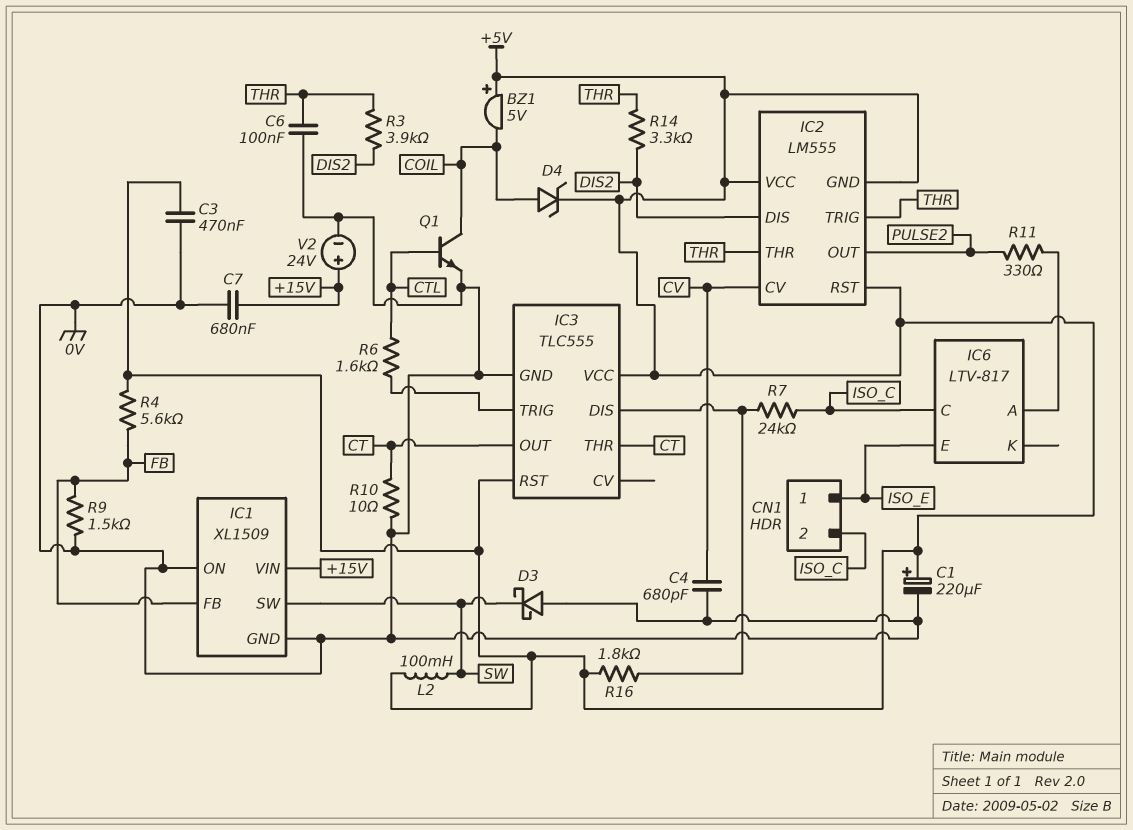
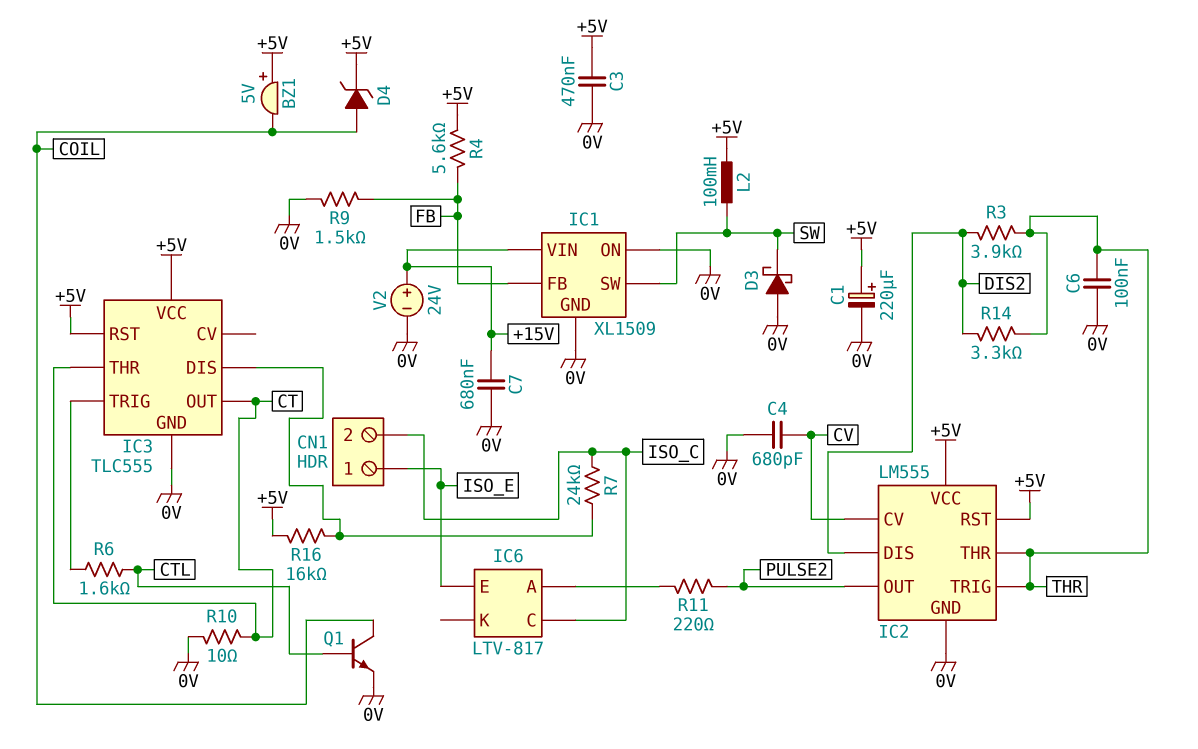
IC2 pin GND: +5V -> 0V
R11: 330 (IC6/A, PULSE2) -> 220 (IC6/A, PULSE2)
R16: 1.8k (+5V, IC3/DIS) -> 16k (+5V, IC3/DIS)

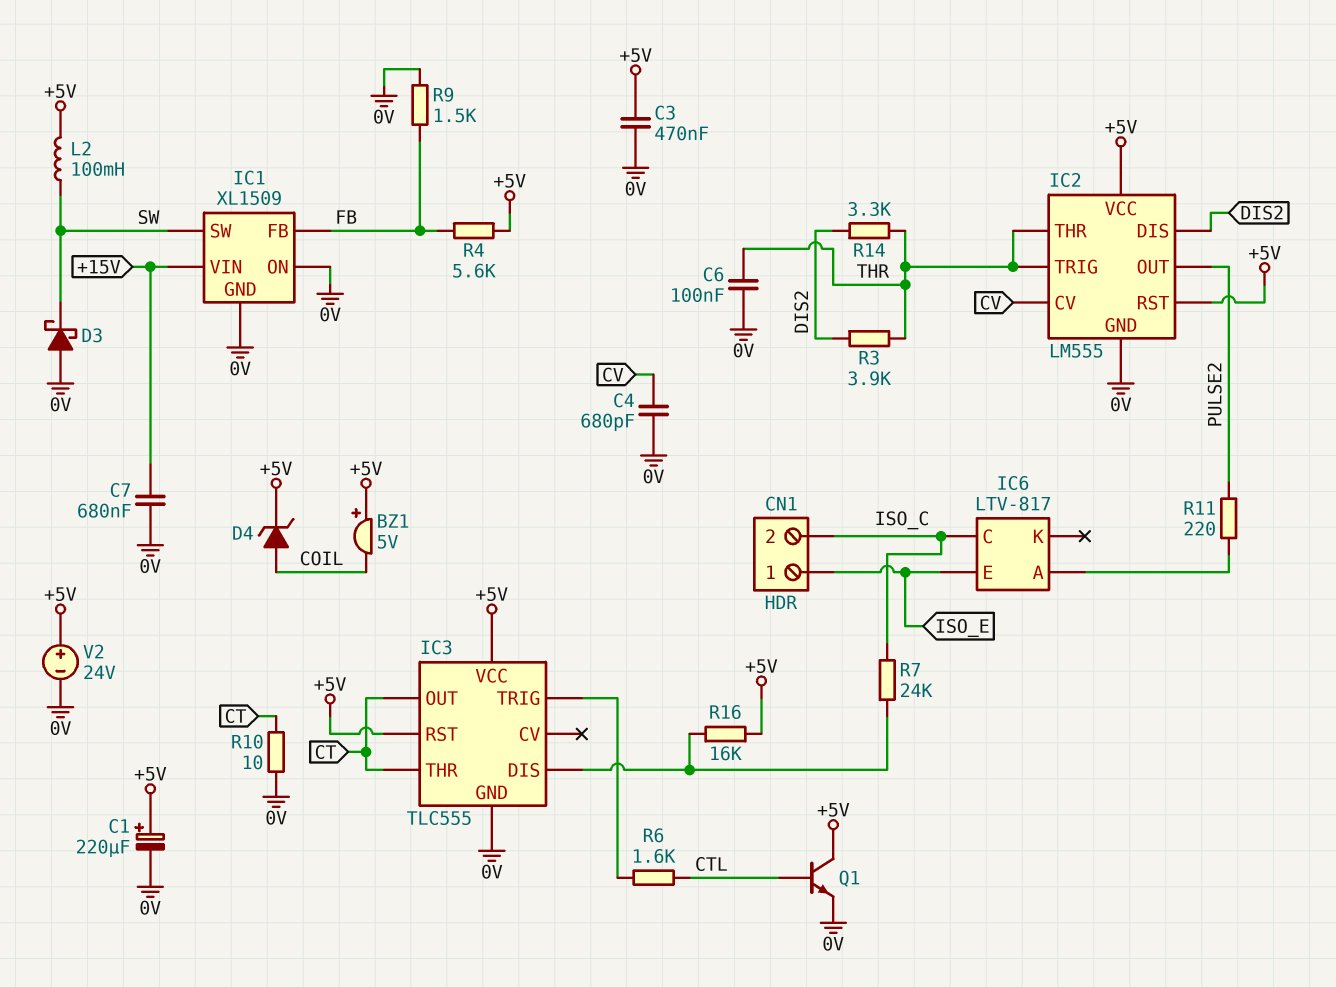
Q1: NPN (B CTL, C COIL, E 0V) -> NPN (B CTL, C +5V, E 0V)
V2: 24V (plus +15V, minus 0V) -> 24V (plus +5V, minus 0V)

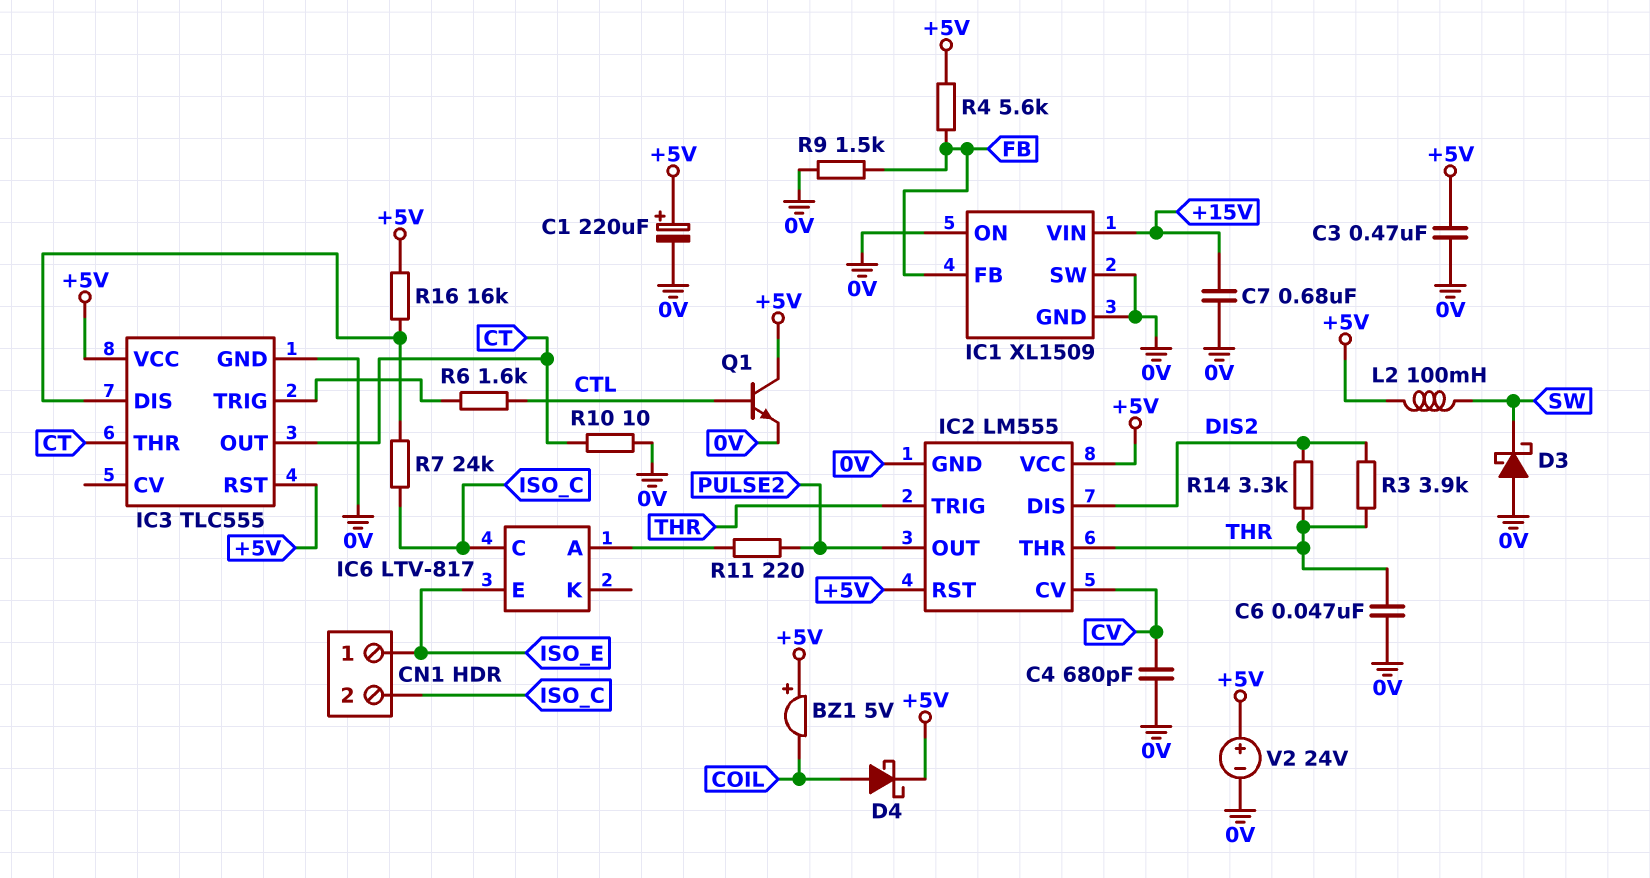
C6: 100nF (0V, THR) -> 47nF (0V, THR)
D4: zener (A COIL, K +5V) -> schottky (A COIL, K +5V)
IC1 pin SW: SW -> 0V

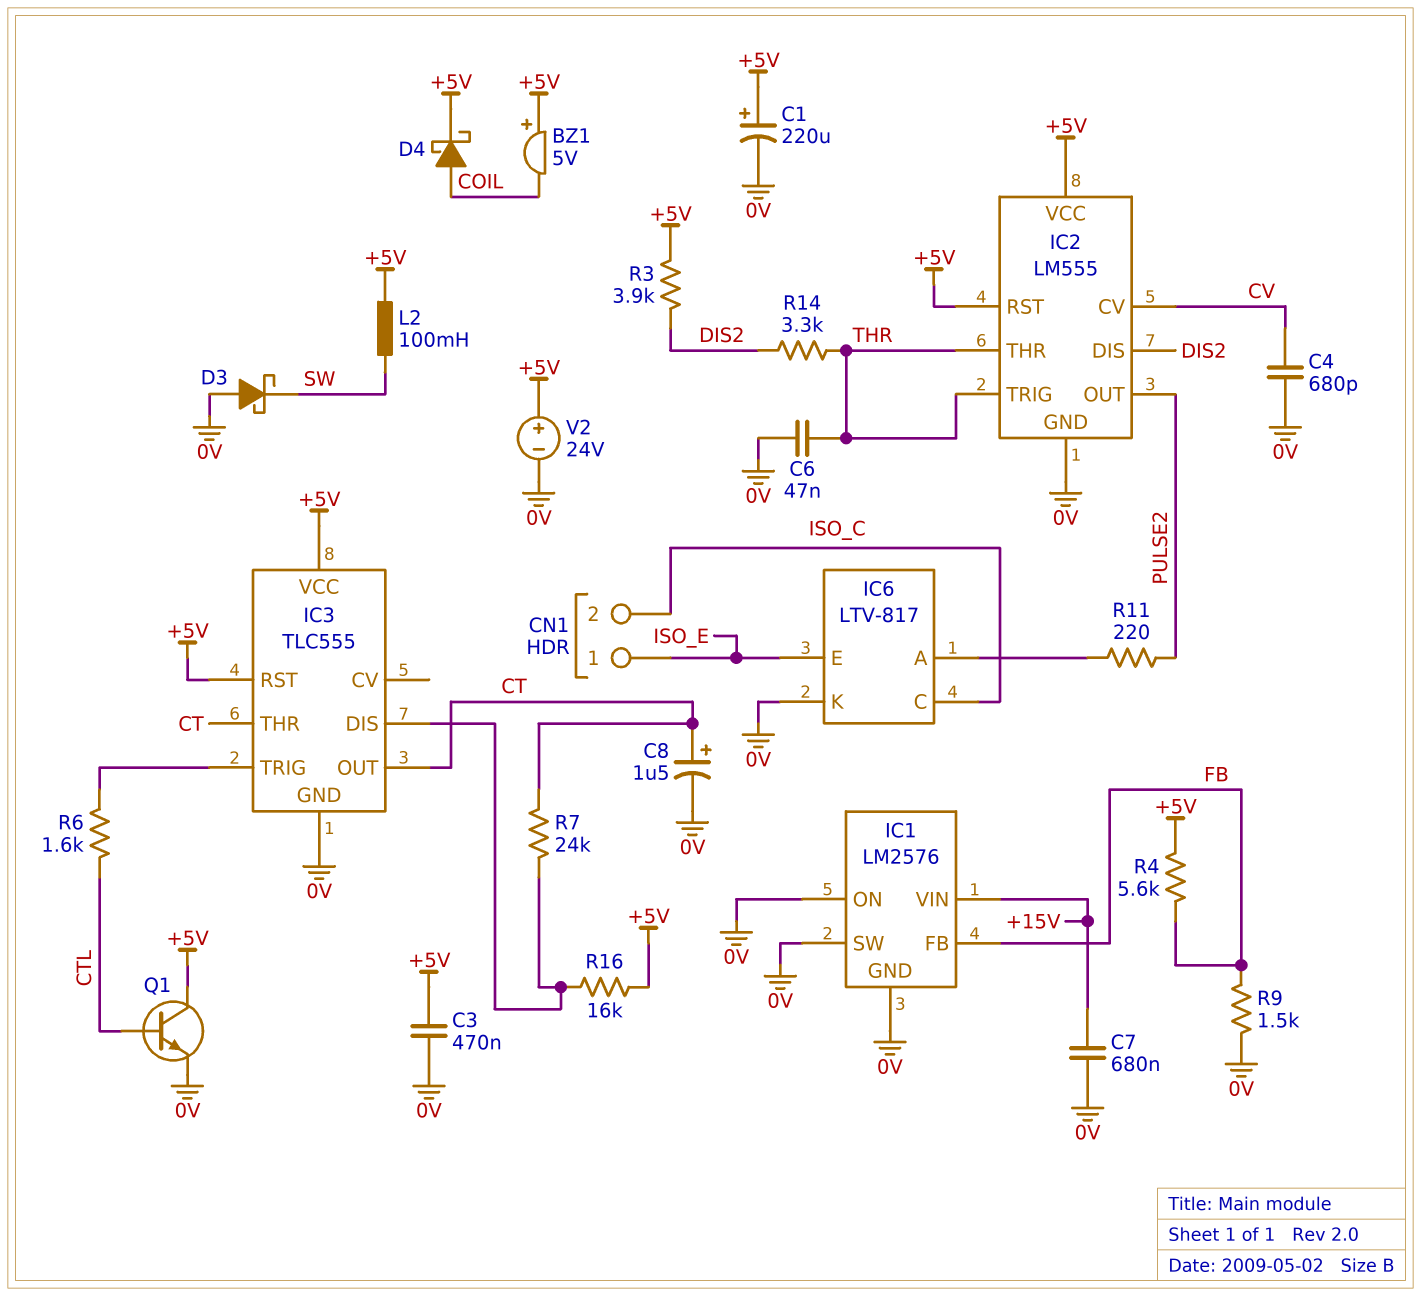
C8: none -> 1.5uF (plus CT, minus 0V)
IC1: XL1509 -> LM2576
IC6 pin K: none -> 0V
R3: 3.9k (DIS2, THR) -> 3.9k (+5V, DIS2)
R7: 24k (IC3/DIS, ISO_C) -> 24k (CT, IC3/DIS)
R10: 10 (0V, CT) -> none

